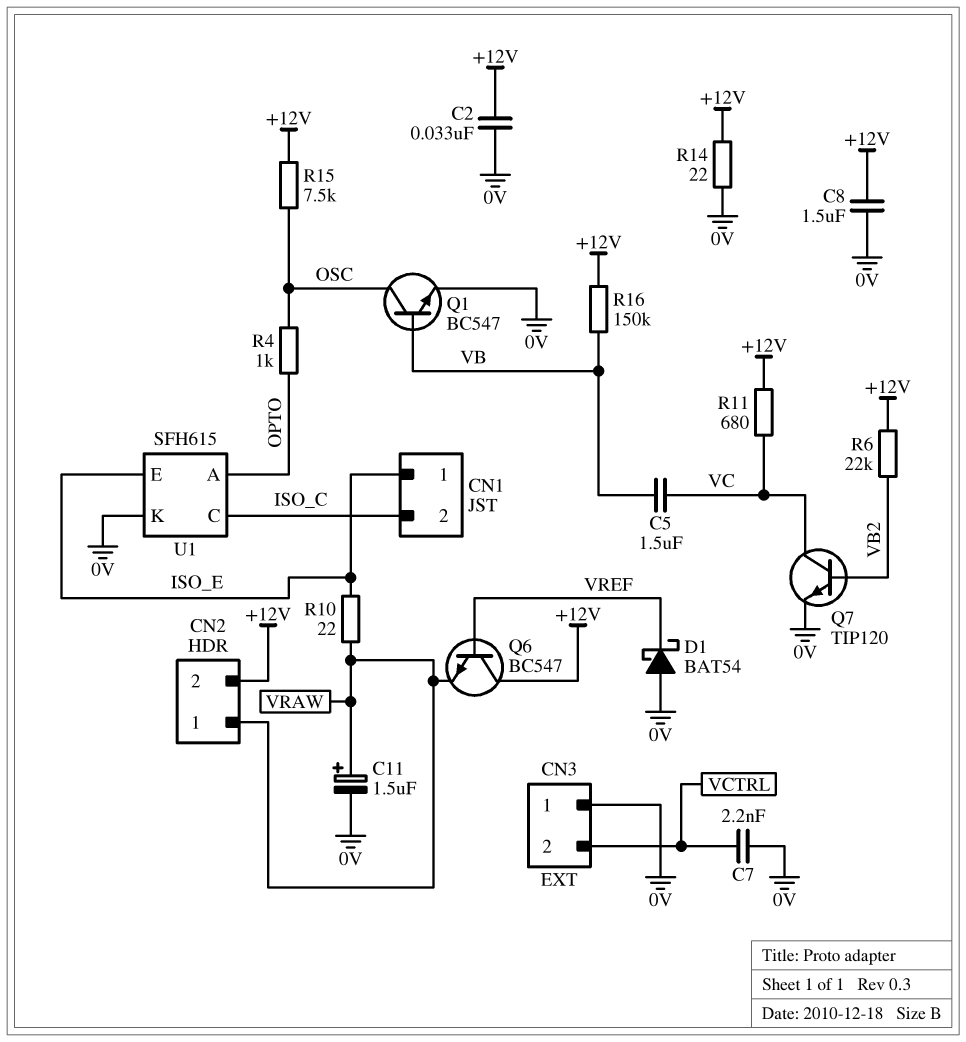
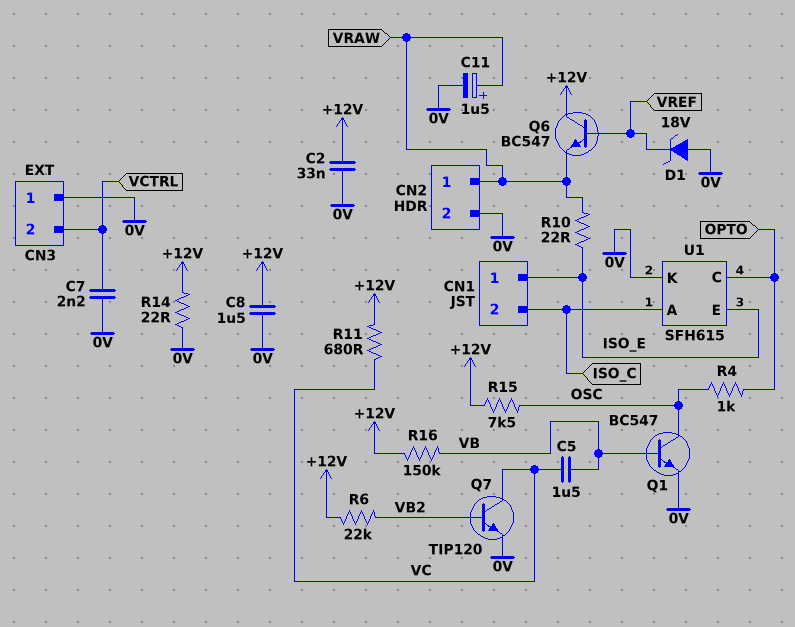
CN2 pin 2: +12V -> 0V
D1: schottky BAT54 (A 0V, K VREF) -> zener 18V (A 0V, K VREF)
U1 pin A: OPTO -> ISO_C
U1 pin C: ISO_C -> OPTO

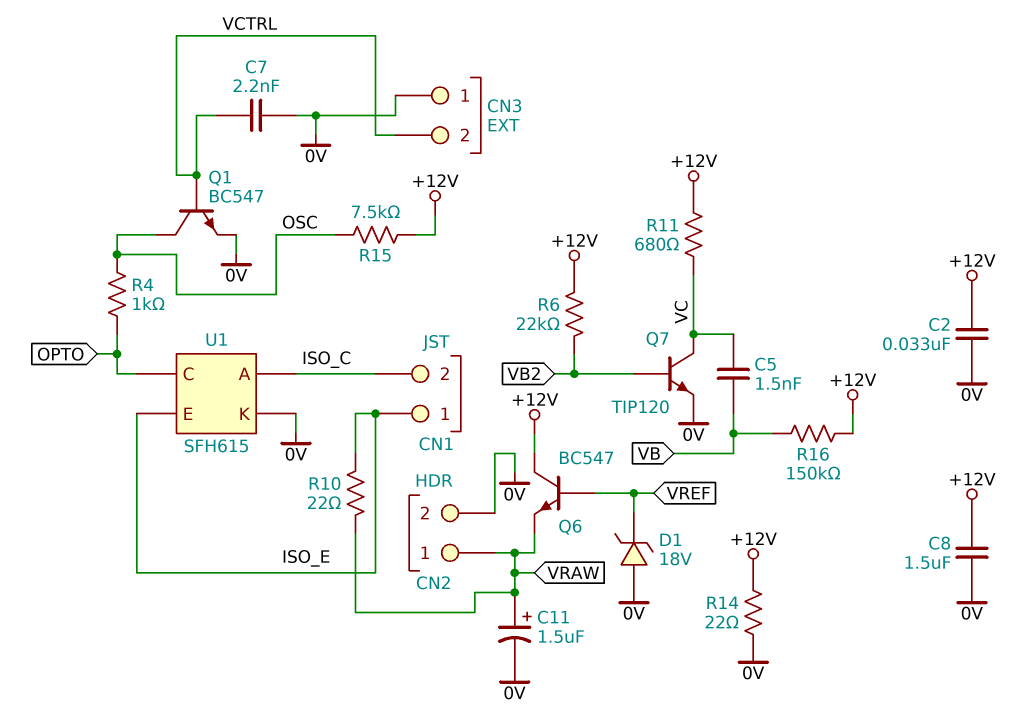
C5: 1.5uF (VB, VC) -> 1.5nF (VB, VC)
Q1: NPN BC547 (B VB, C OSC, E 0V) -> NPN BC547 (B VCTRL, C OSC, E 0V)

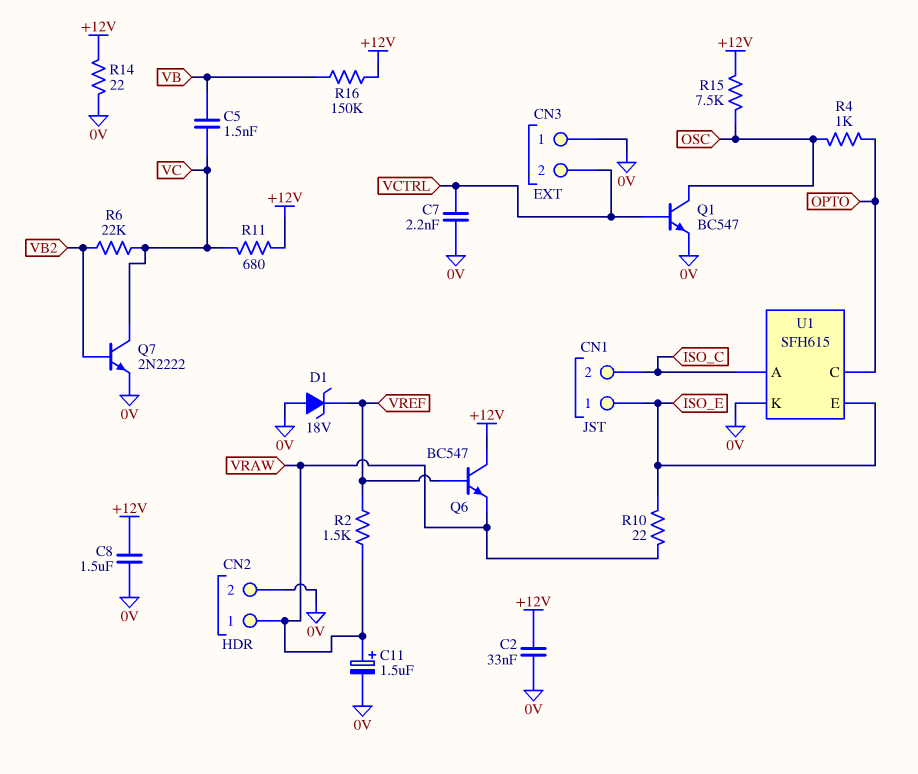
Q7: NPN TIP120 (B VB2, C VC, E 0V) -> NPN 2N2222 (B VB2, C VC, E 0V)
R2: none -> 1.5k (VRAW, VREF)
R6: 22k (+12V, VB2) -> 22k (VB2, VC)

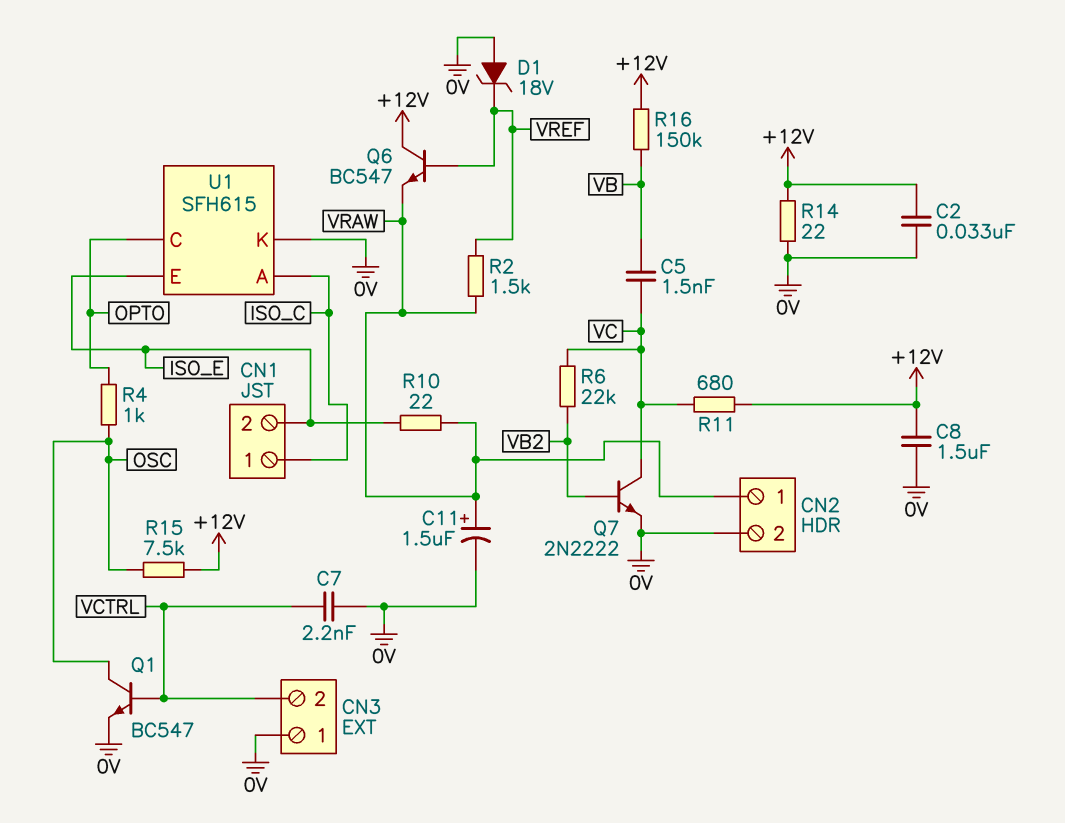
CN1 pin 1: ISO_E -> ISO_C
CN1 pin 2: ISO_C -> ISO_E

